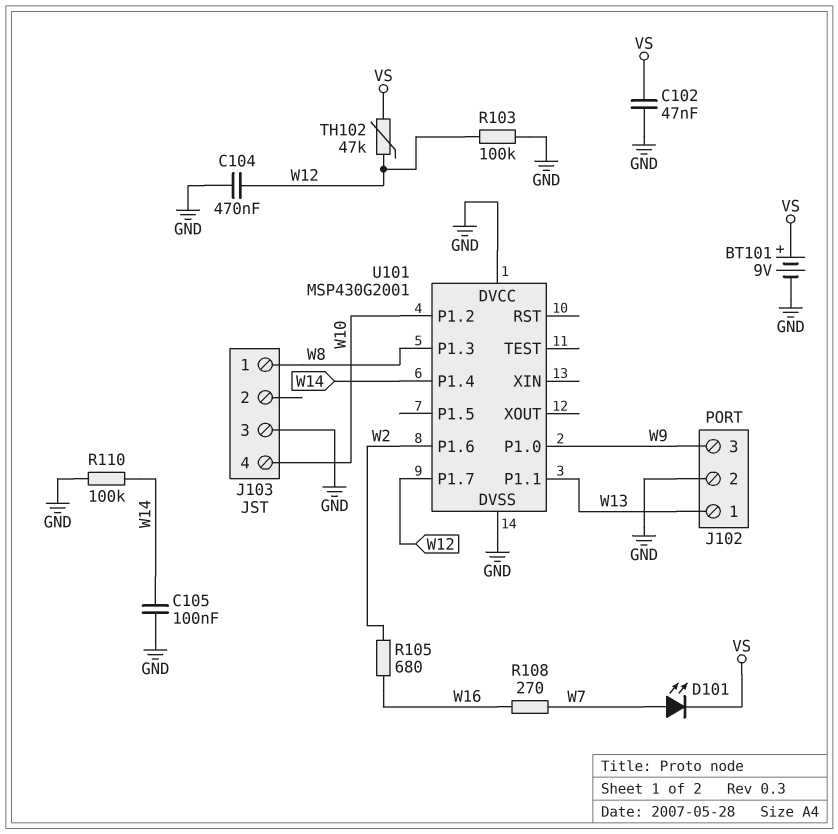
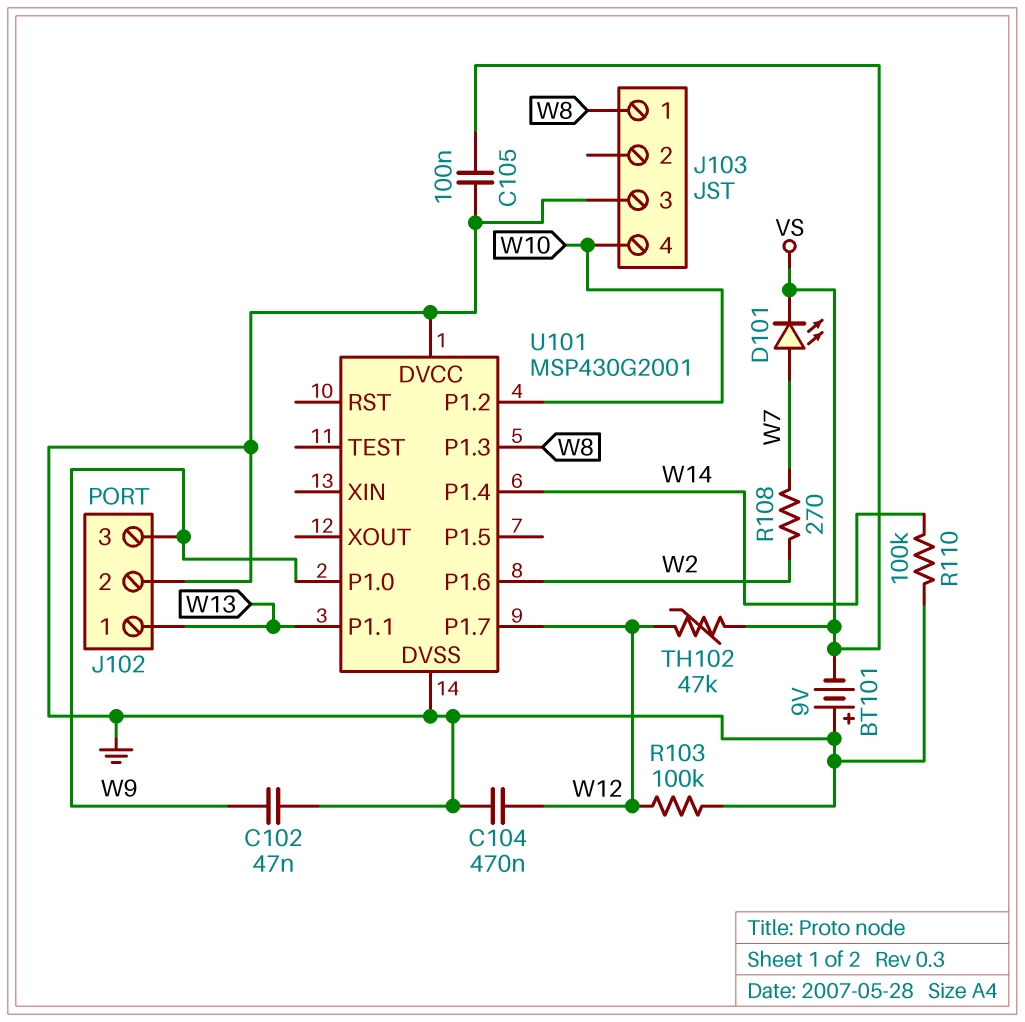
BT101: 9V (plus VS, minus GND) -> 9V (plus GND, minus VS)
C102: 47nF (GND, VS) -> 47nF (GND, W9)
C105: 100nF (GND, W14) -> 100nF (GND, VS)
R105: 680 (W2, W16) -> none
R108: 270 (W7, W16) -> 270 (W2, W7)

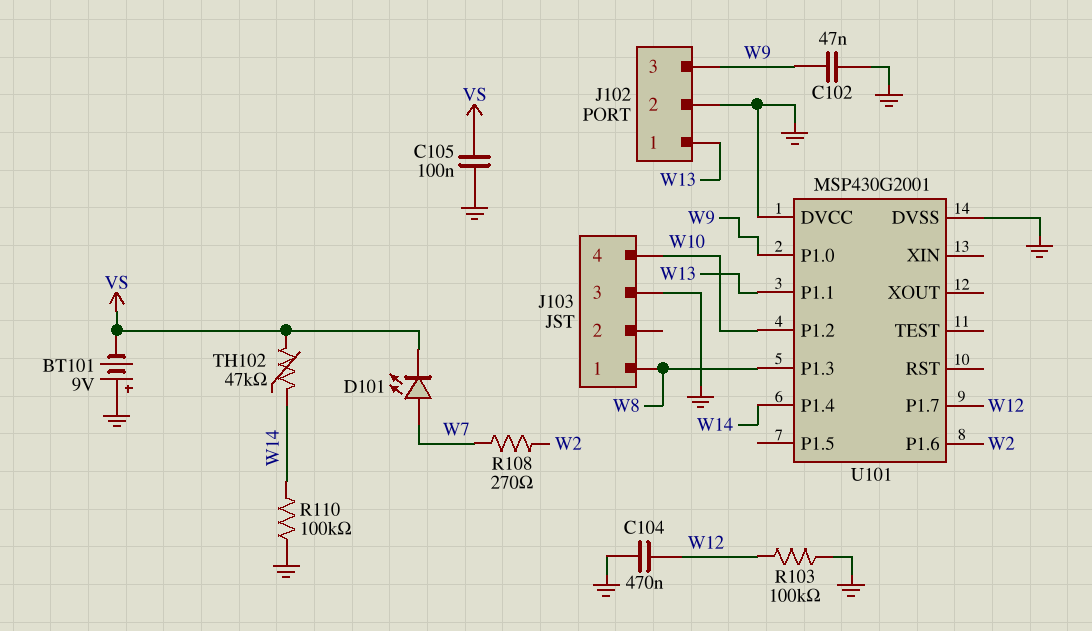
TH102: 47k (VS, W12) -> 47k (VS, W14)

